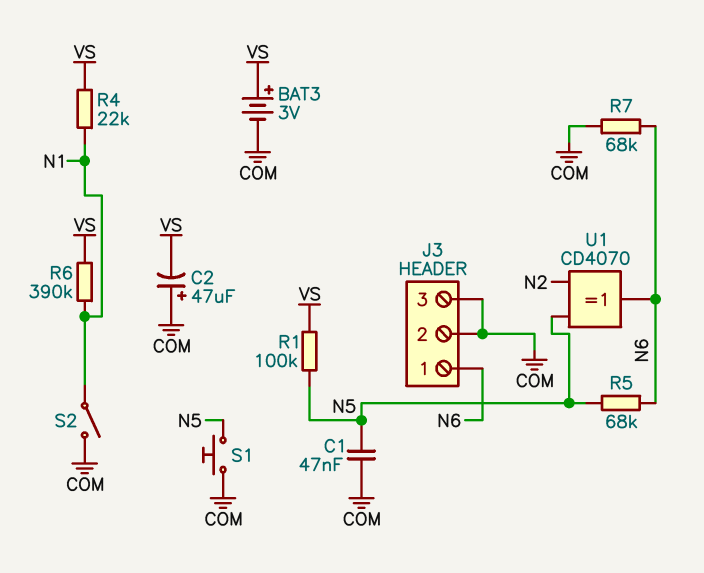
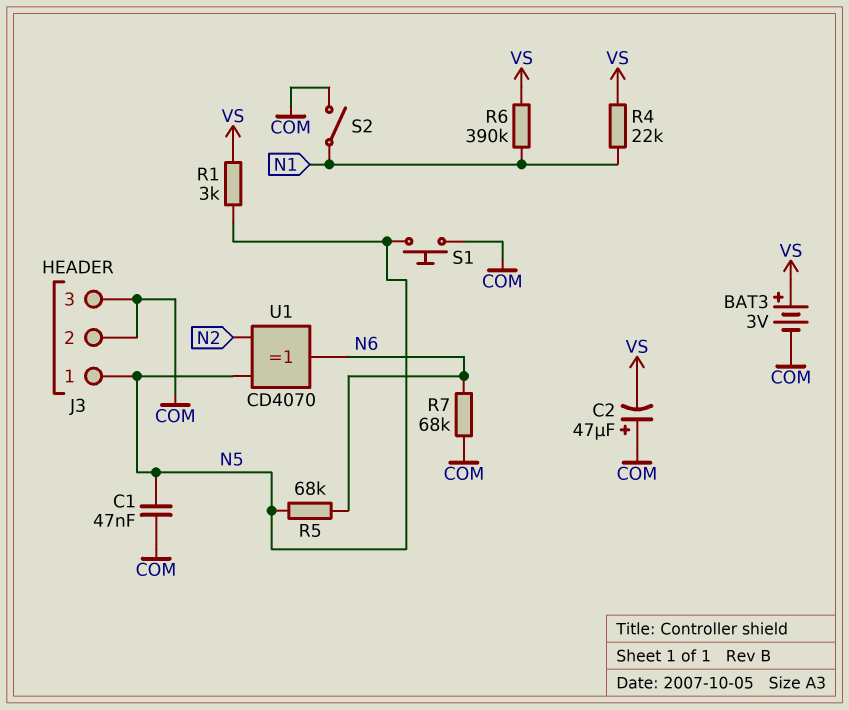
J3 pin 1: N6 -> N5
R1: 100k (N5, VS) -> 3k (N5, VS)

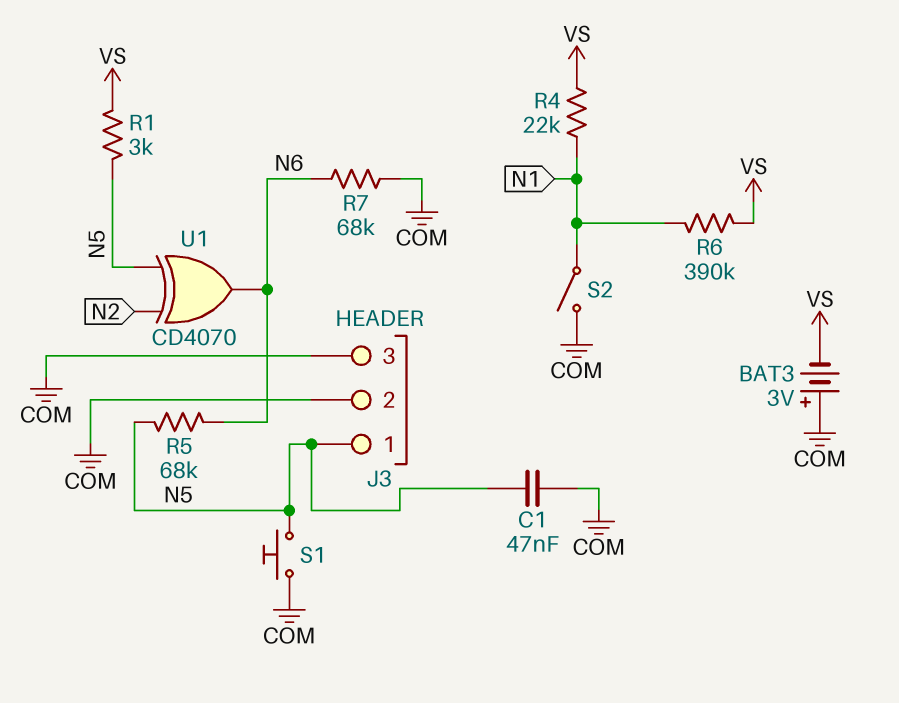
BAT3: 3V (plus VS, minus COM) -> 3V (plus COM, minus VS)
C2: 47uF (plus COM, minus VS) -> none

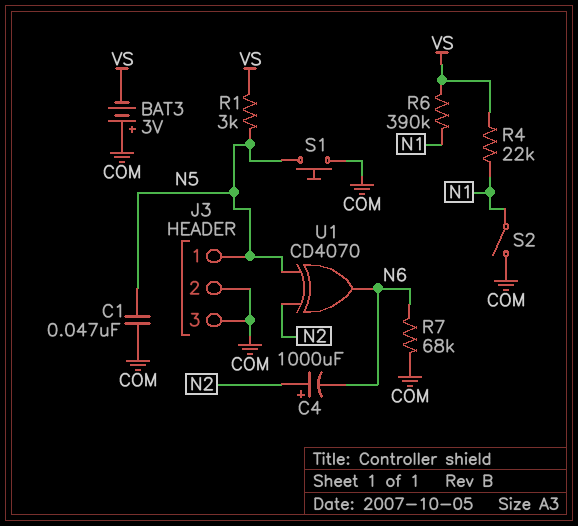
C4: none -> 1000uF (plus N2, minus N6)
R5: 68k (N5, N6) -> none

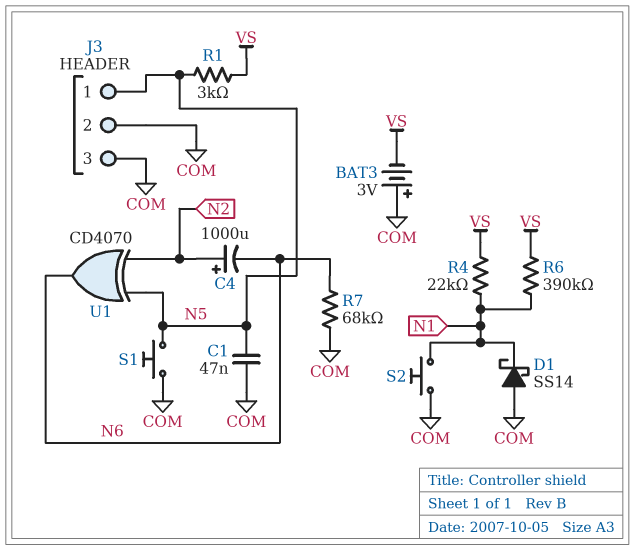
D1: none -> schottky SS14 (A COM, K N1)
S2: switch (COM, N1) -> button (COM, N1)

